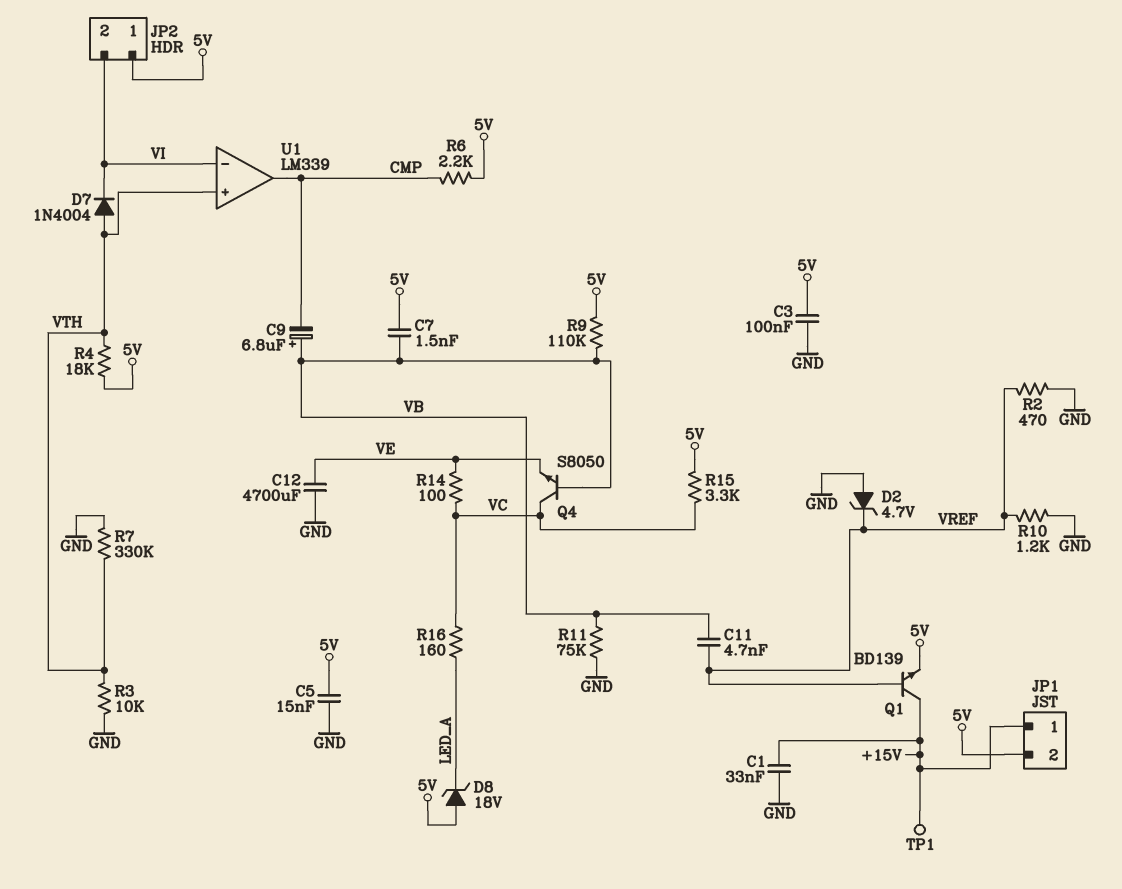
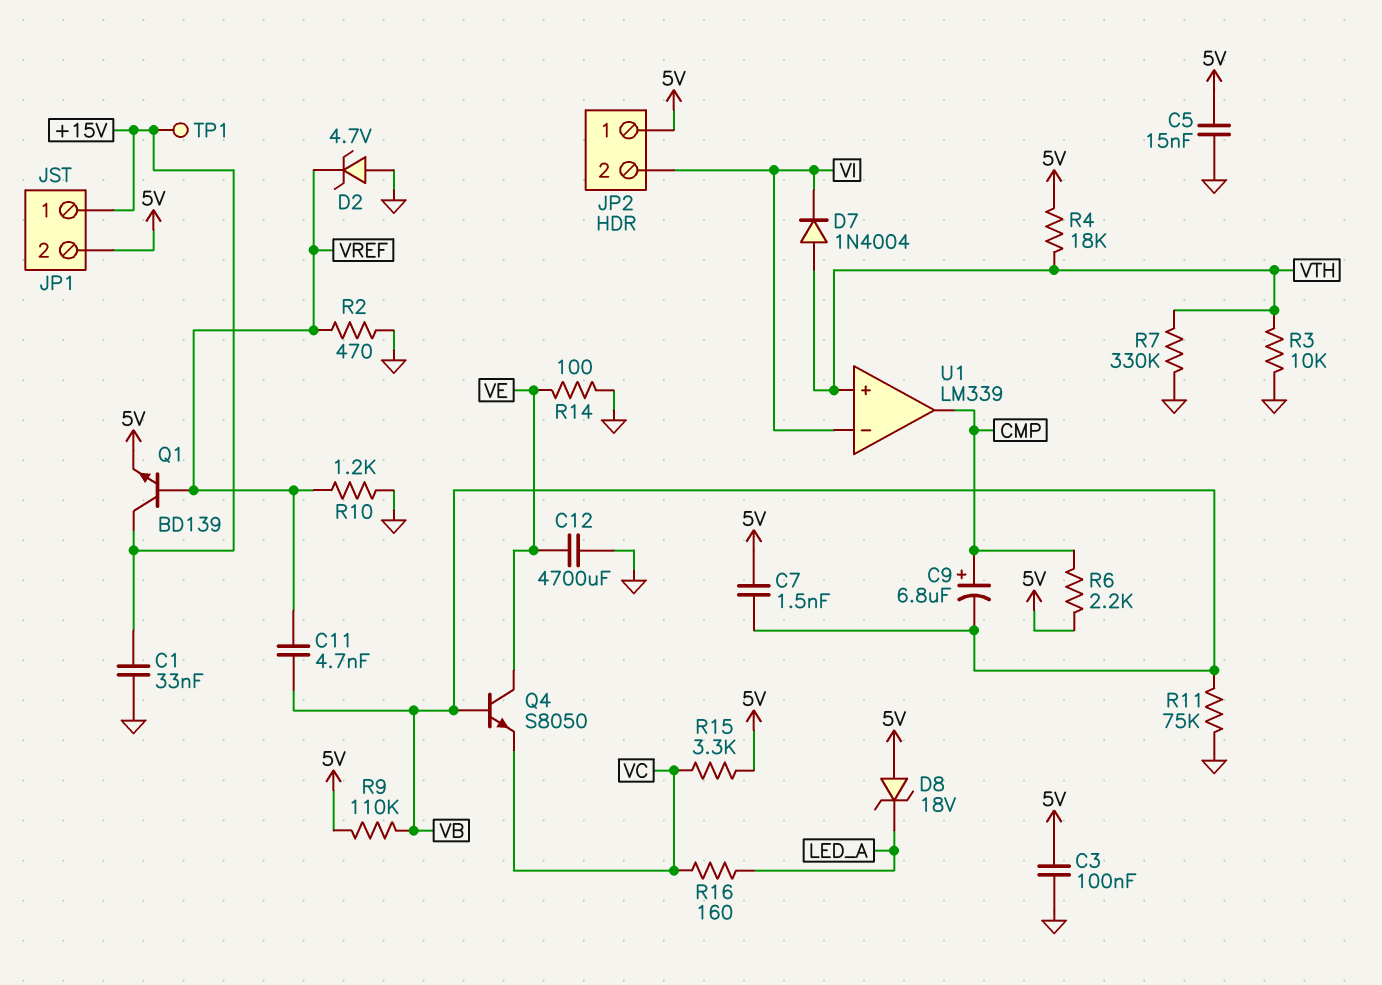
C9: 6.8uF (plus VB, minus CMP) -> 6.8uF (plus CMP, minus VB)
Q4: NPN S8050 (B VB, C VC, E VE) -> NPN S8050 (B VB, C VE, E VC)
R14: 100 (VC, VE) -> 100 (GND, VE)

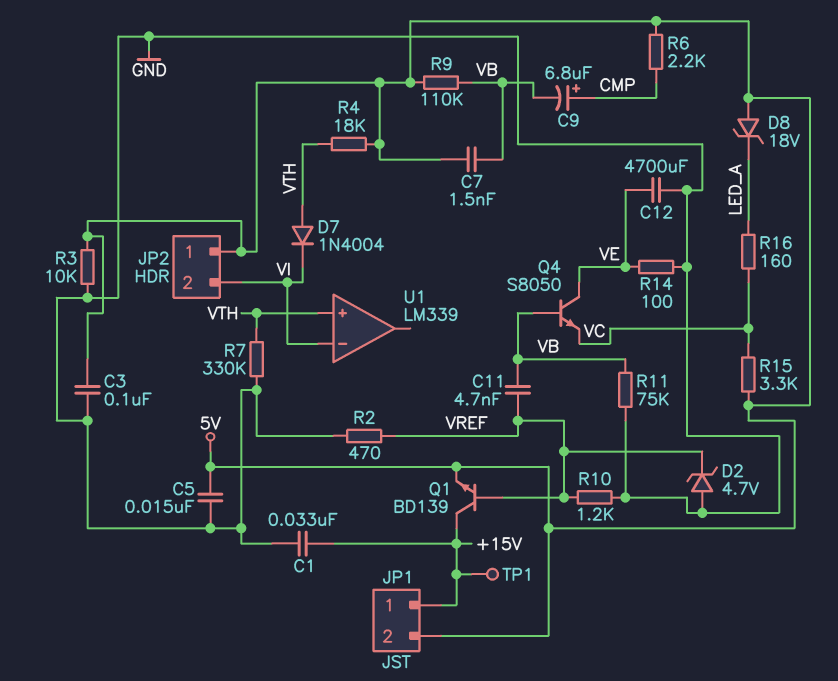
R3: 10k (GND, VTH) -> 10k (5V, GND)
U1 pin out: CMP -> none

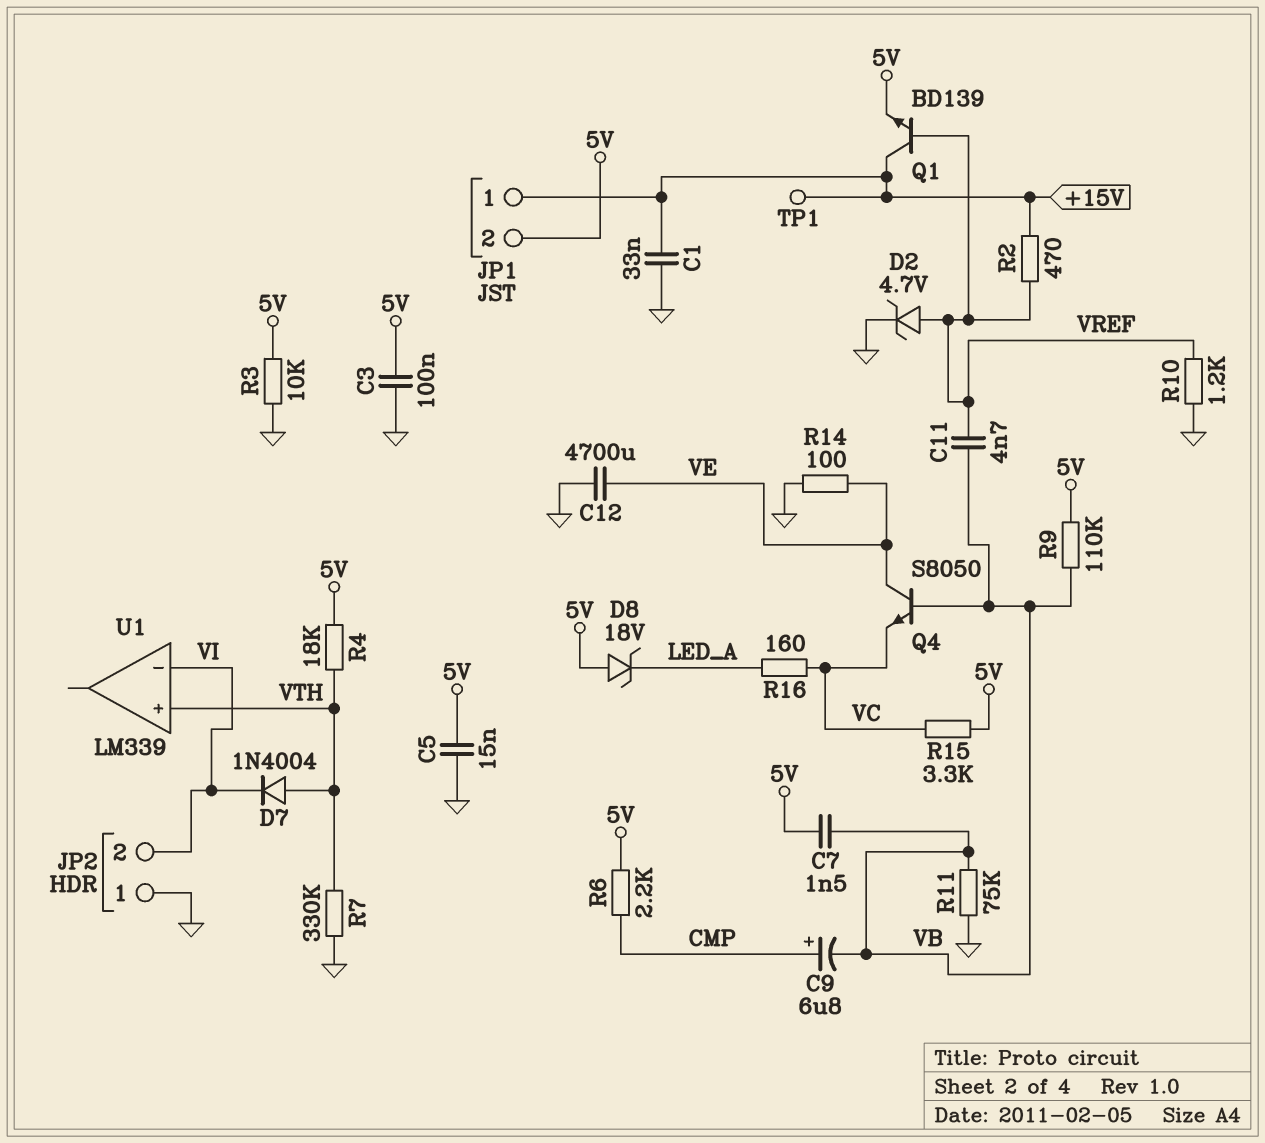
D2: zener 4.7V (A GND, K VREF) -> zener 4.7V (A VREF, K GND)
JP2 pin 1: 5V -> GND
R2: 470 (GND, VREF) -> 470 (+15V, VREF)

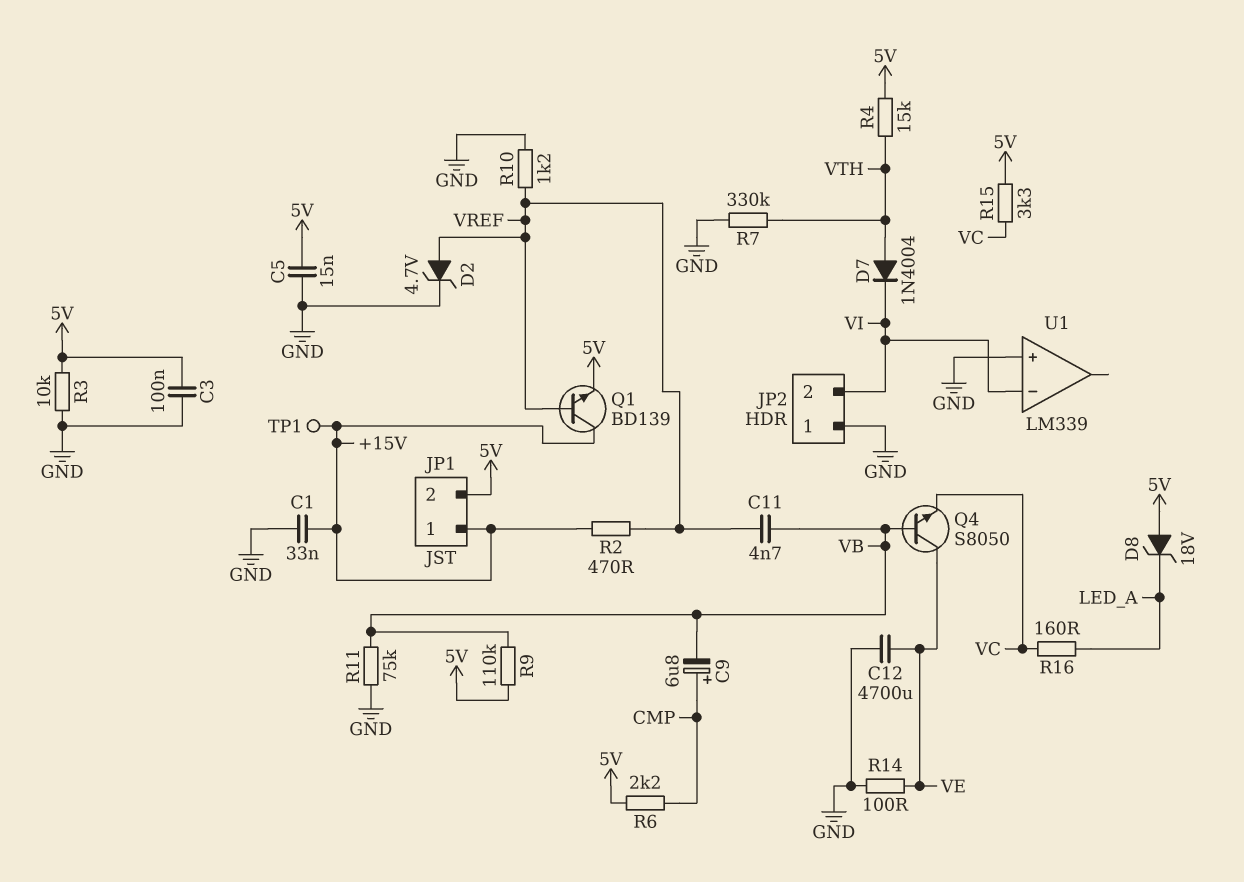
C7: 1.5nF (5V, VB) -> none
R4: 18k (5V, VTH) -> 15k (5V, VTH)
U1 pin in+: VTH -> GND

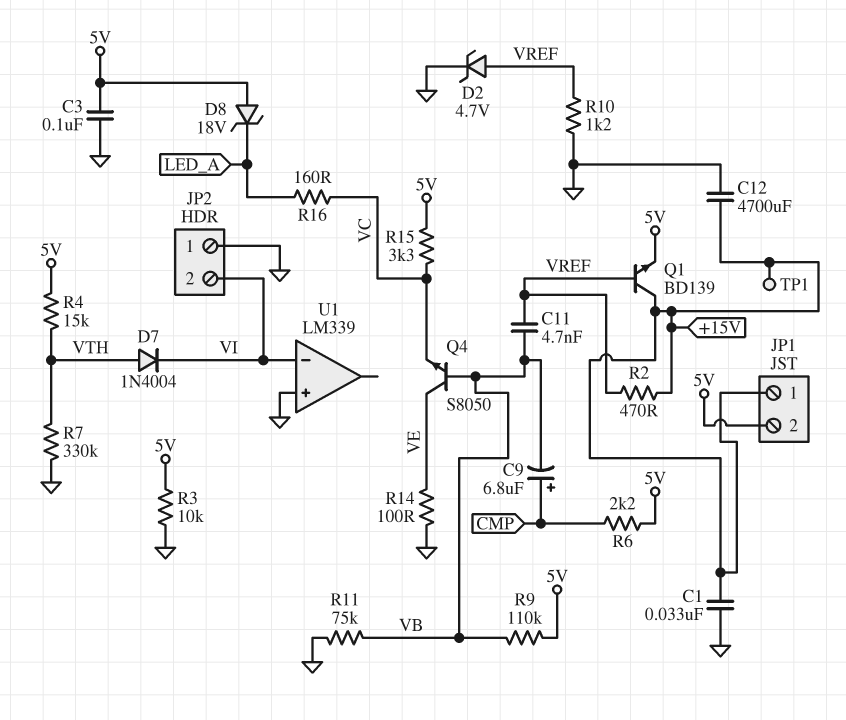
C5: 15nF (5V, GND) -> none
C12: 4700uF (GND, VE) -> 4700uF (+15V, GND)

